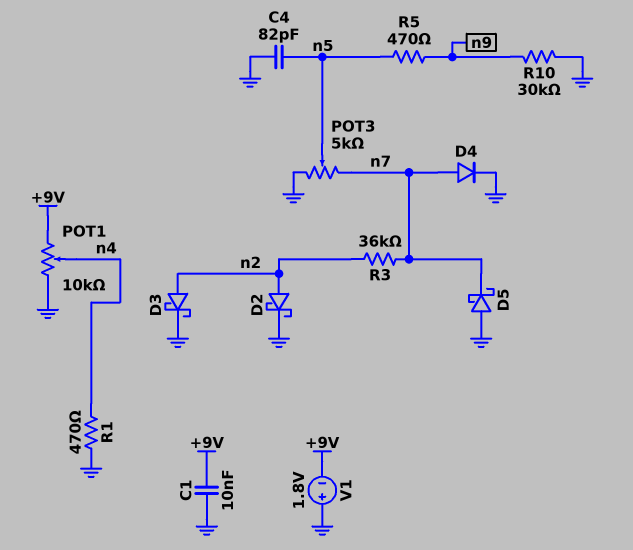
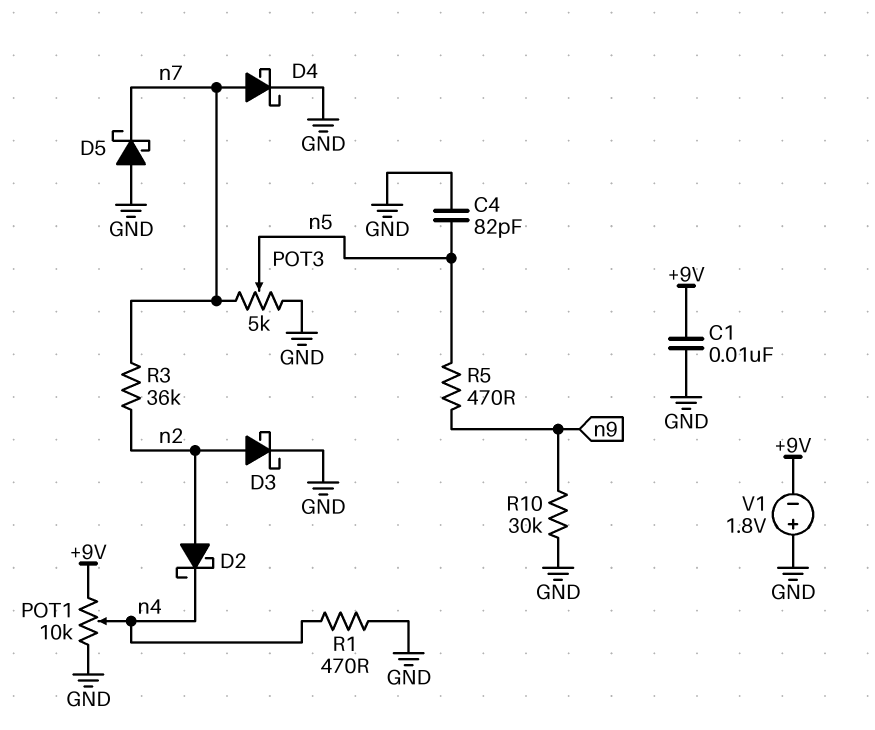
D2: schottky (A n2, K GND) -> schottky (A n2, K n4)
D4: diode (A n7, K GND) -> schottky (A n7, K GND)

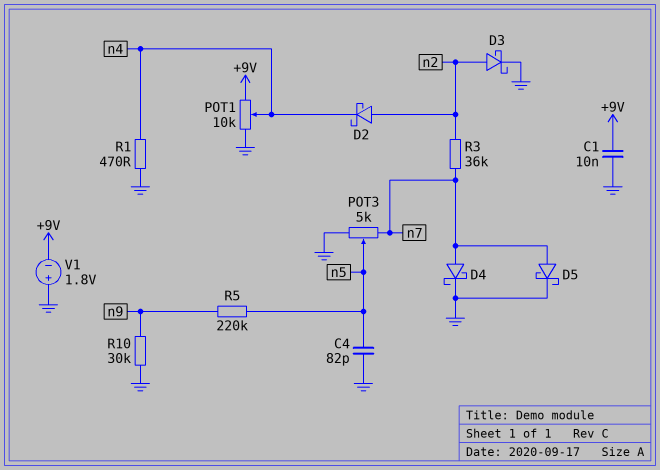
D5: schottky (A GND, K n7) -> schottky (A n7, K GND)
R5: 470 (n5, n9) -> 220k (n5, n9)

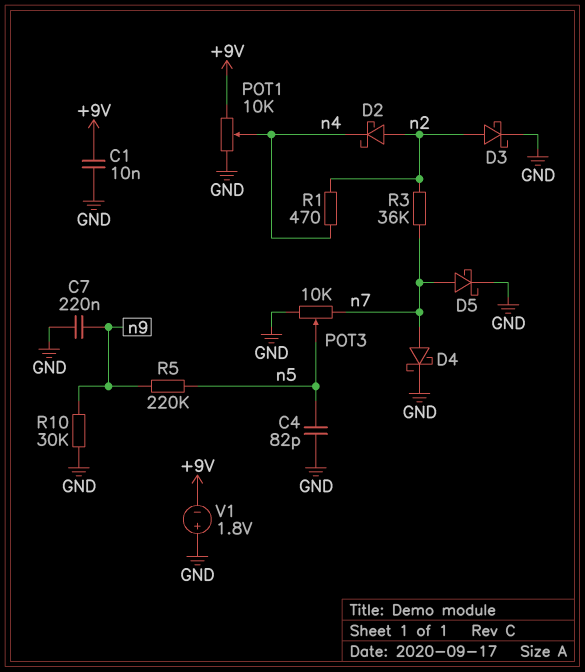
C7: none -> 220nF (GND, n9)
POT3: 5k (GND, n7, wiper n5) -> 10k (GND, n7, wiper n5)
R1: 470 (GND, n4) -> 470 (n2, n4)

